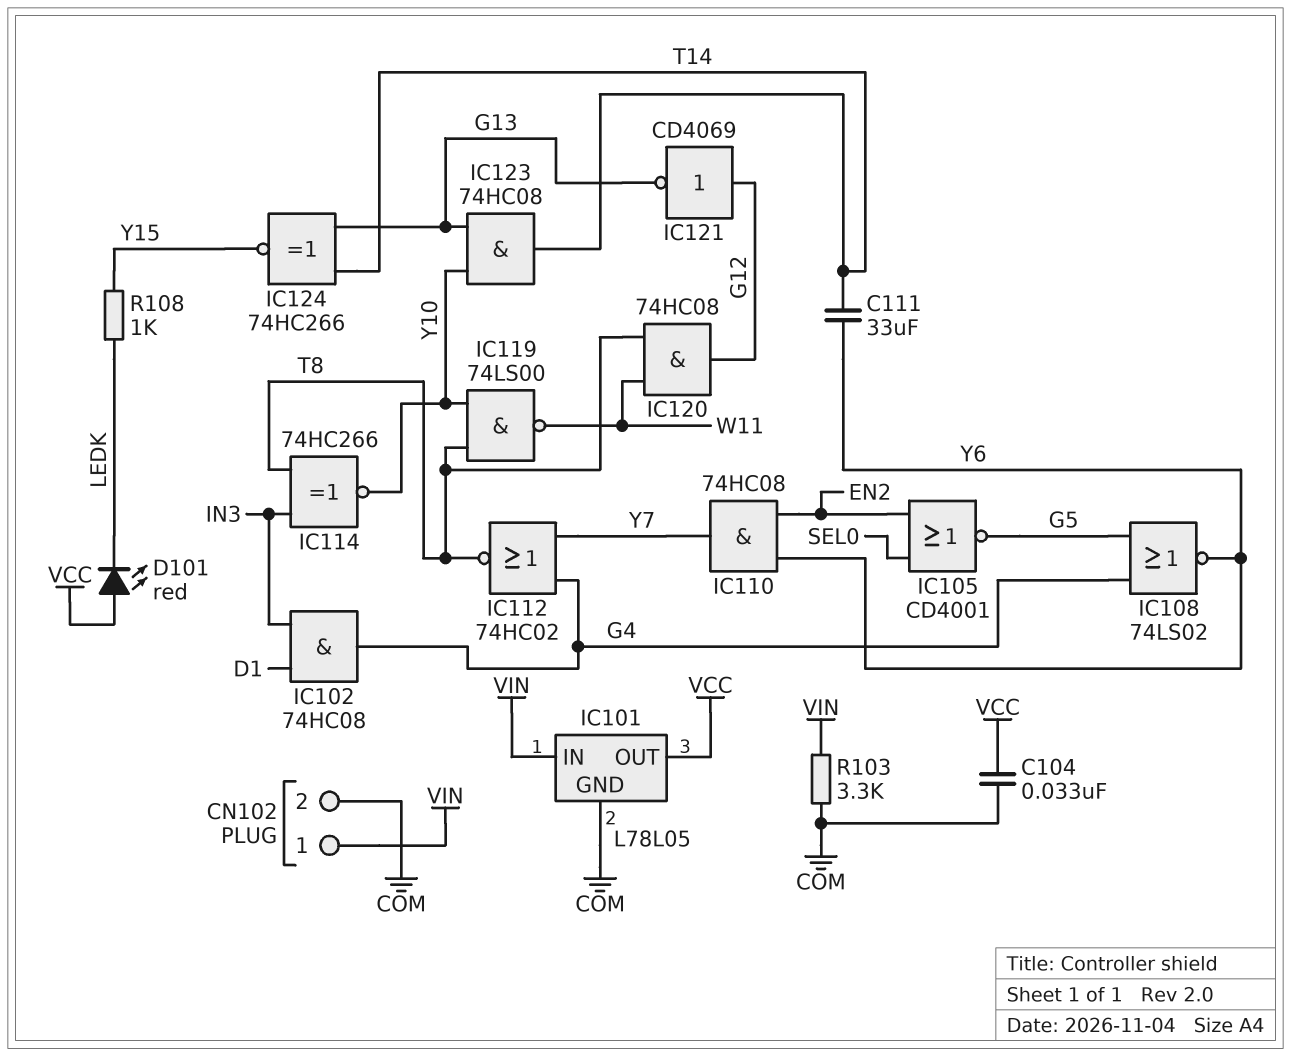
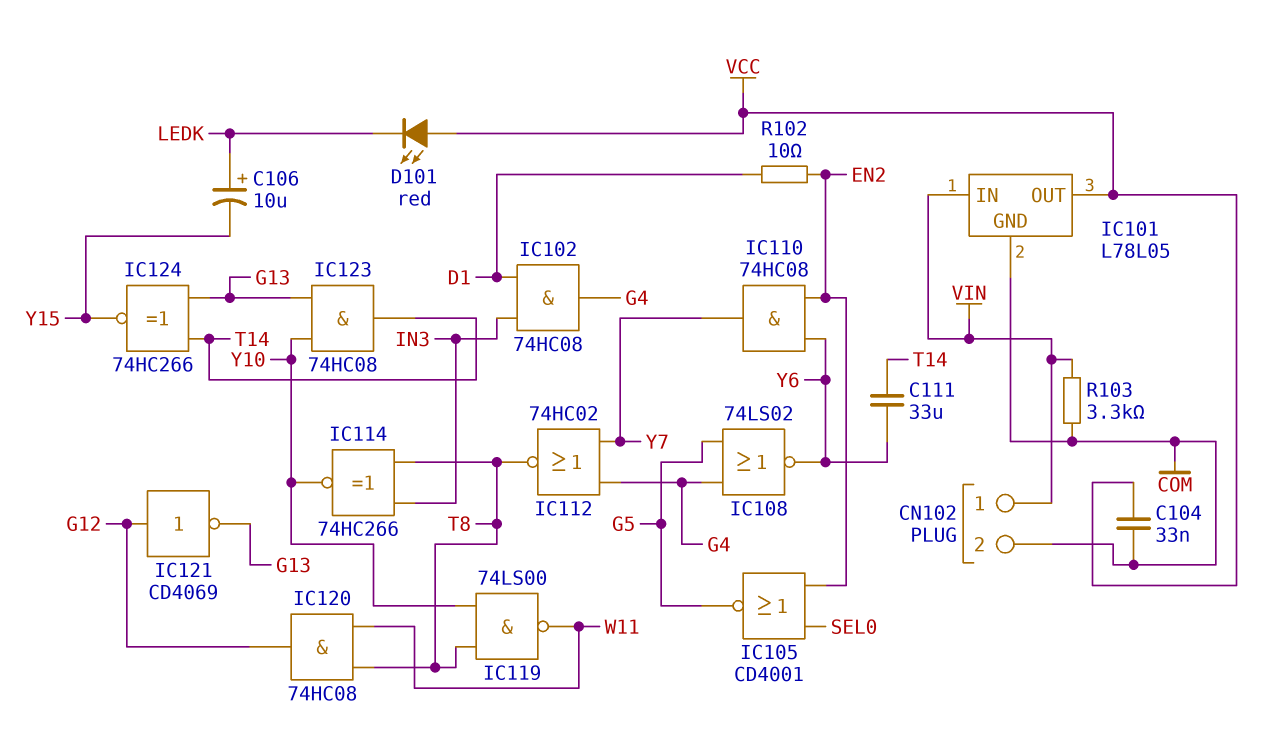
C106: none -> 10uF (plus LEDK, minus Y15)
R102: none -> 10 (D1, EN2)
R108: 1k (LEDK, Y15) -> none

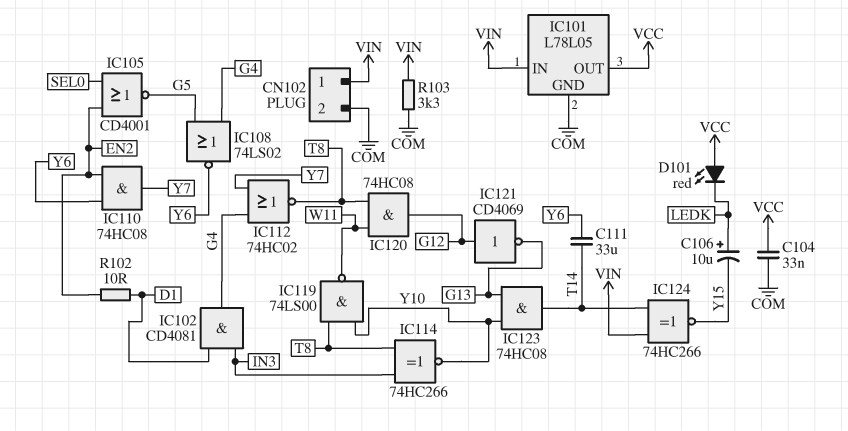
IC102: AND 74HC08 (in D1, in IN3, out G4) -> AND CD4081 (in D1, in IN3, out G4)
IC124: XNOR 74HC266 (in G13, in T14, out Y15) -> XNOR 74HC266 (in T14, in VIN, out Y15)

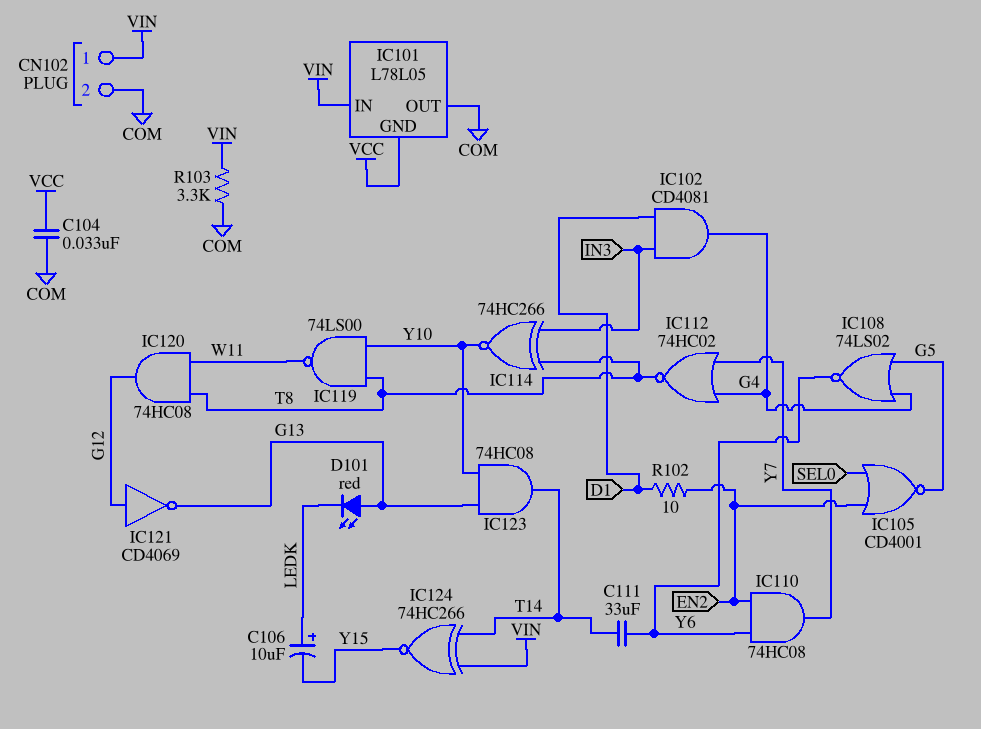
D101: LED red (A VCC, K LEDK) -> LED red (A G13, K LEDK)
IC101 pin GND: COM -> VCC
IC101 pin OUT: VCC -> COM

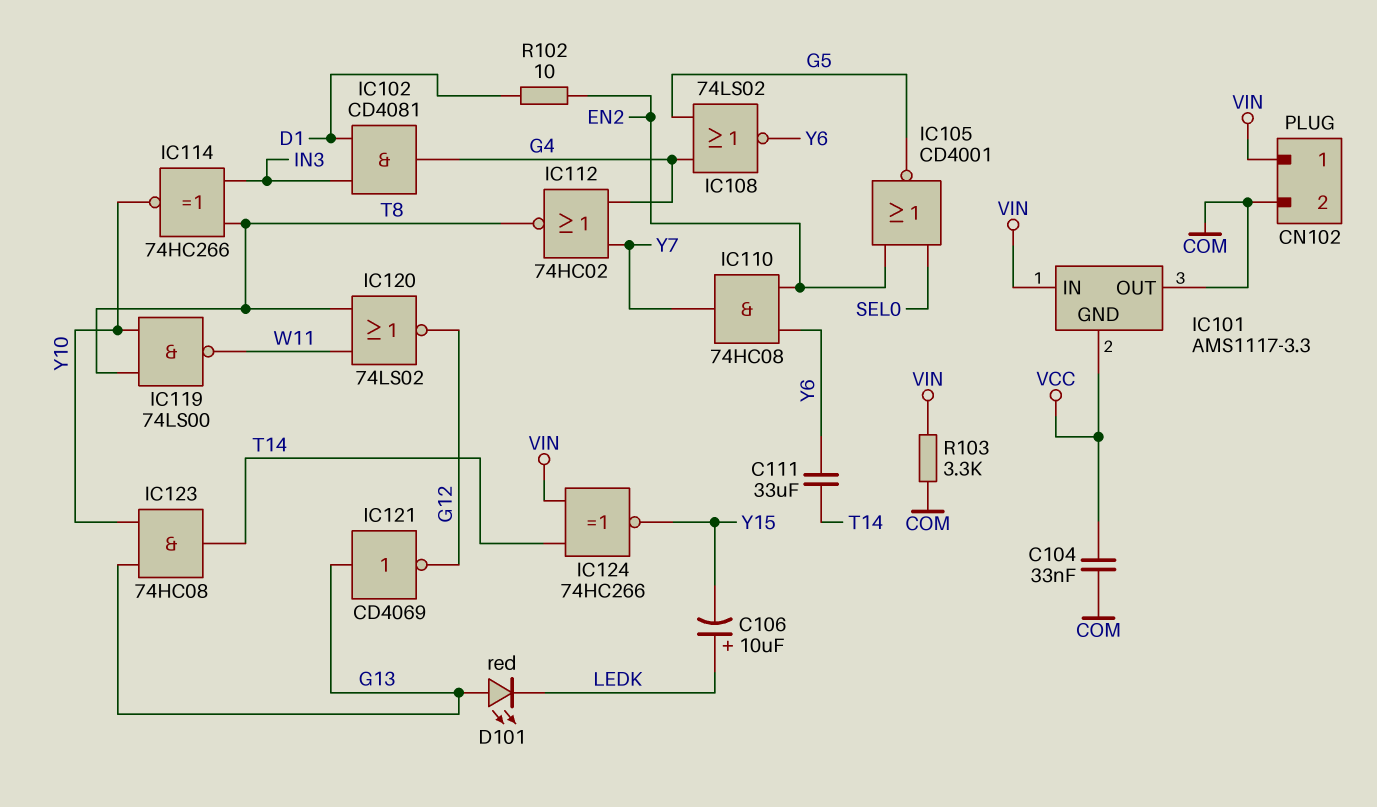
IC101: L78L05 -> AMS1117-3.3
IC120: AND 74HC08 (in T8, in W11, out G12) -> NOR 74LS02 (in T8, in W11, out G12)
IC121: NOT CD4069 (in G12, out G13) -> NOT CD4069 (in G13, out G12)

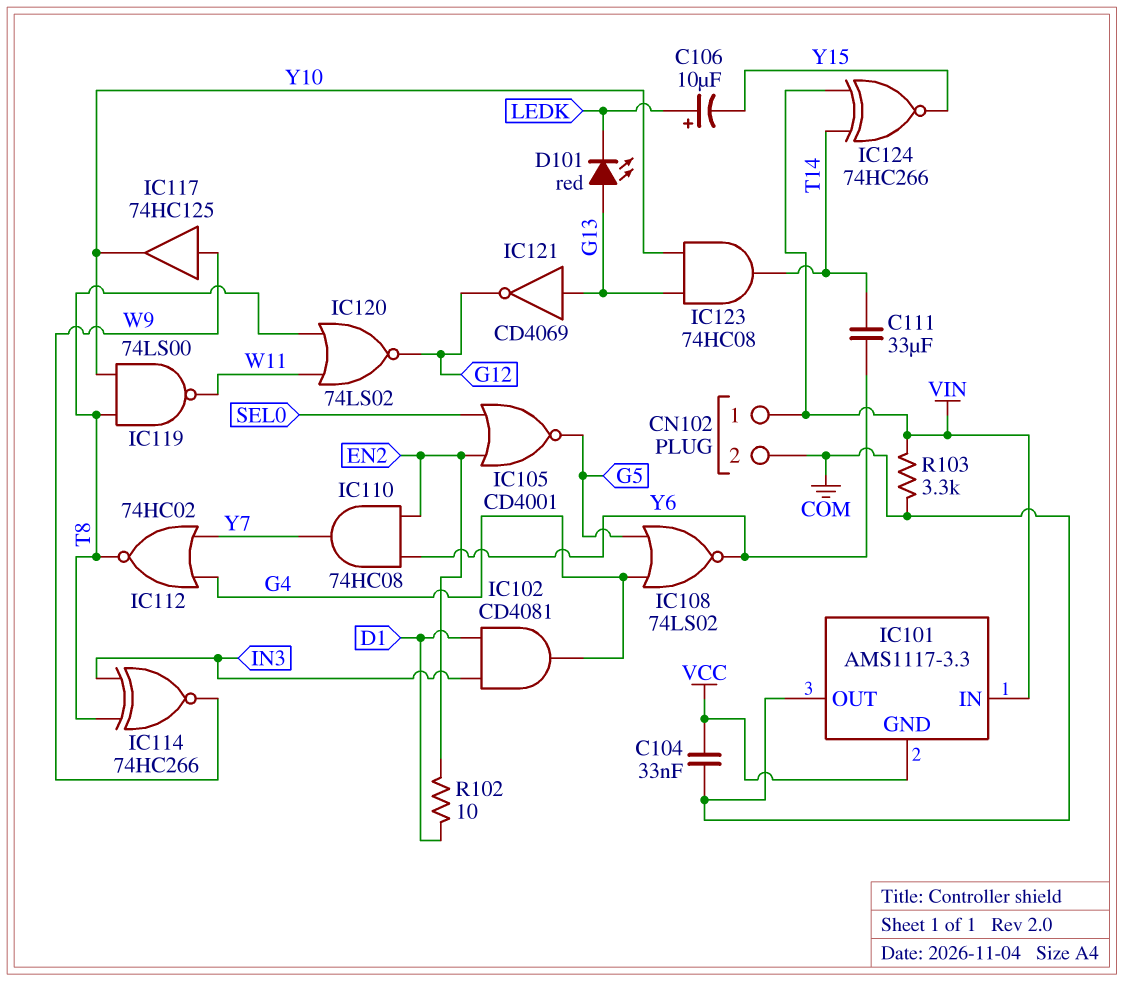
IC114: XNOR 74HC266 (in IN3, in T8, out Y10) -> XNOR 74HC266 (in IN3, in T8, out W9)
IC117: none -> buffer 74HC125 (in W9, out Y10)

